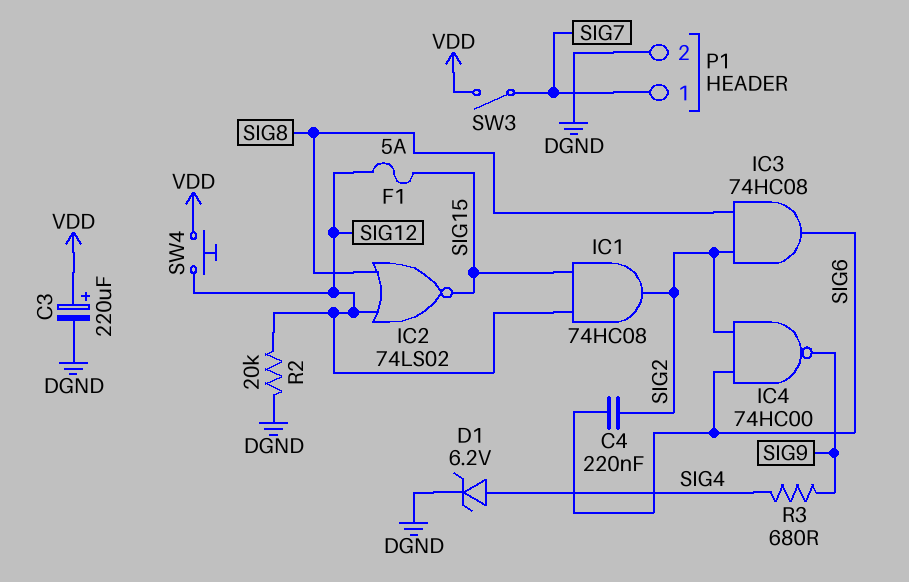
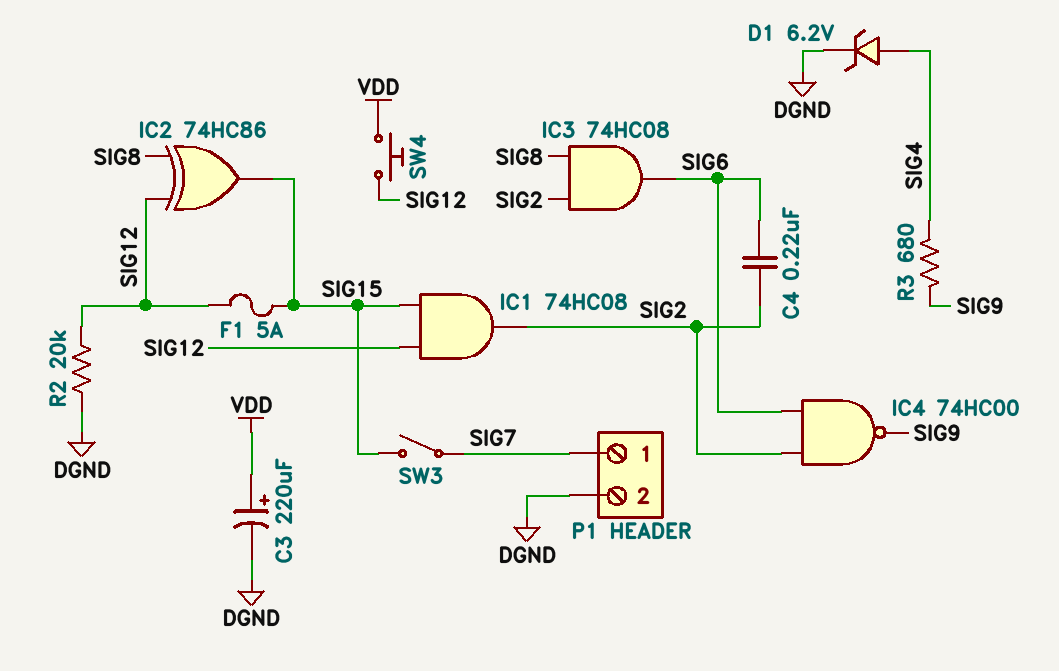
IC2: NOR 74LS02 (in SIG8, in SIG12, out SIG15) -> XOR 74HC86 (in SIG8, in SIG12, out SIG15)
SW3: switch (SIG7, VDD) -> switch (SIG7, SIG15)

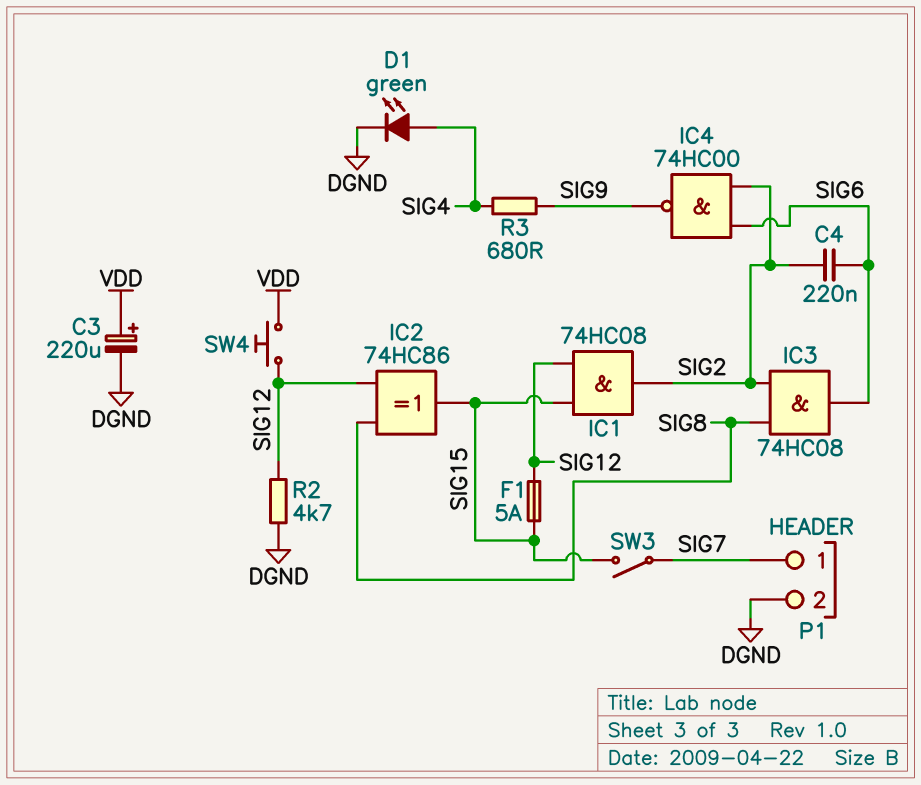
D1: zener 6.2V (A SIG4, K DGND) -> LED green (A SIG4, K DGND)
R2: 20k (DGND, SIG12) -> 4.7k (DGND, SIG12)

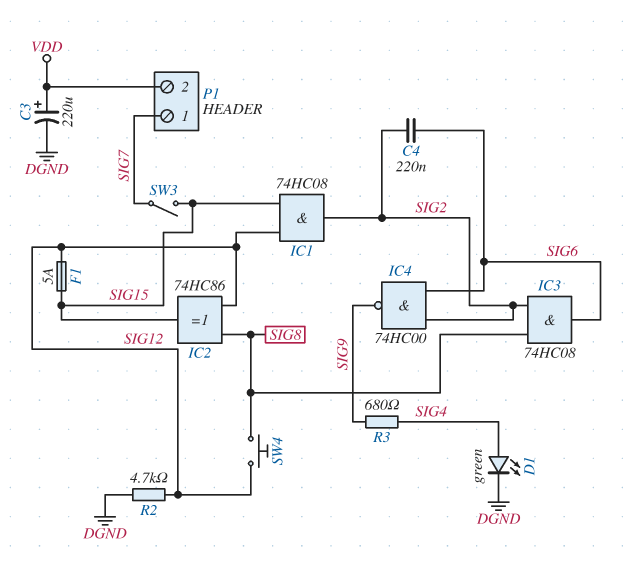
P1 pin 2: DGND -> VDD
SW4: button (SIG12, VDD) -> button (SIG8, SIG12)

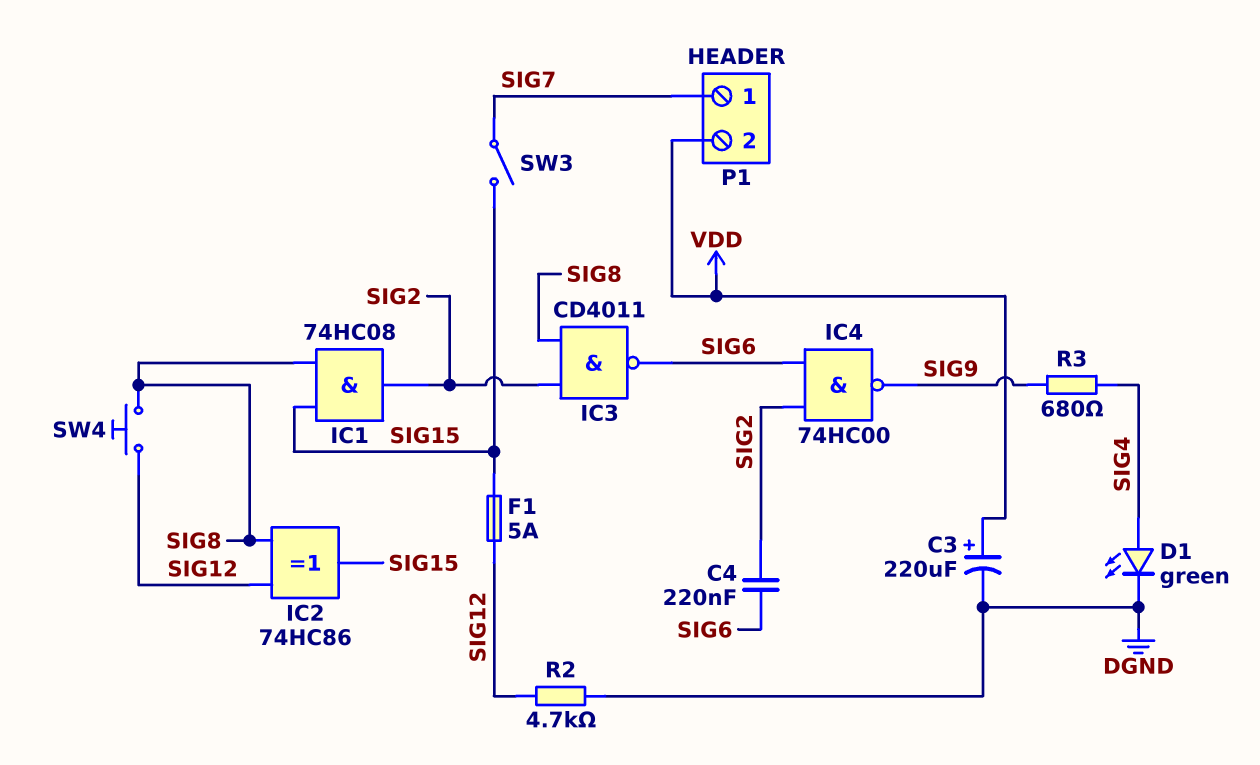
IC1: AND 74HC08 (in SIG12, in SIG15, out SIG2) -> AND 74HC08 (in SIG8, in SIG15, out SIG2)
IC3: AND 74HC08 (in SIG2, in SIG8, out SIG6) -> NAND CD4011 (in SIG2, in SIG8, out SIG6)

